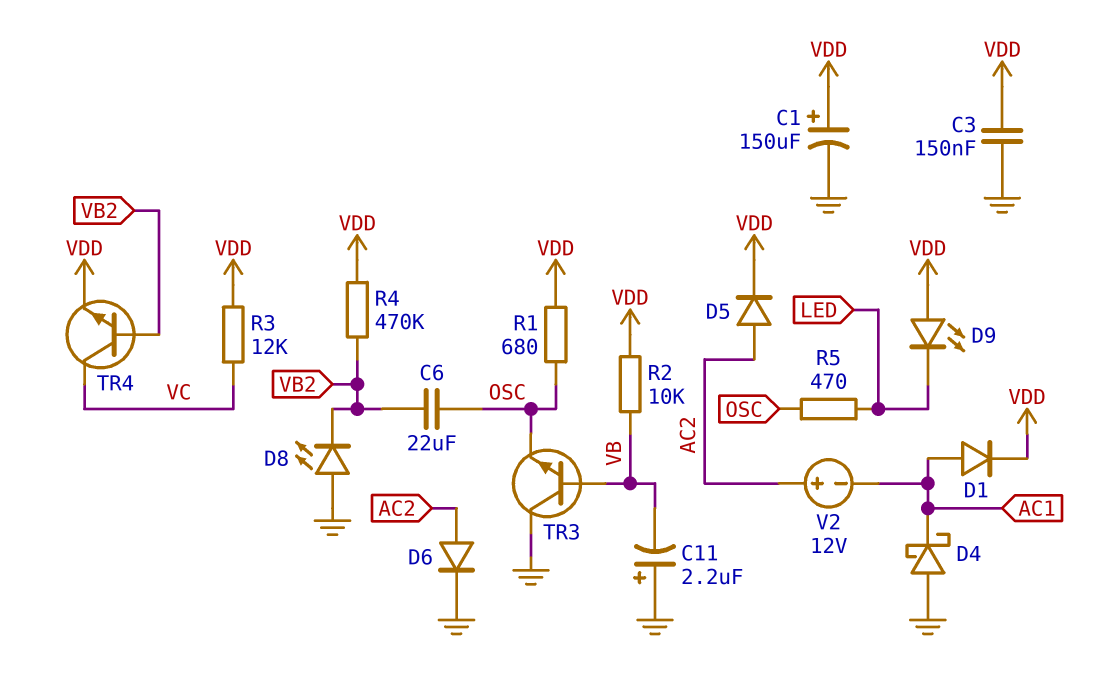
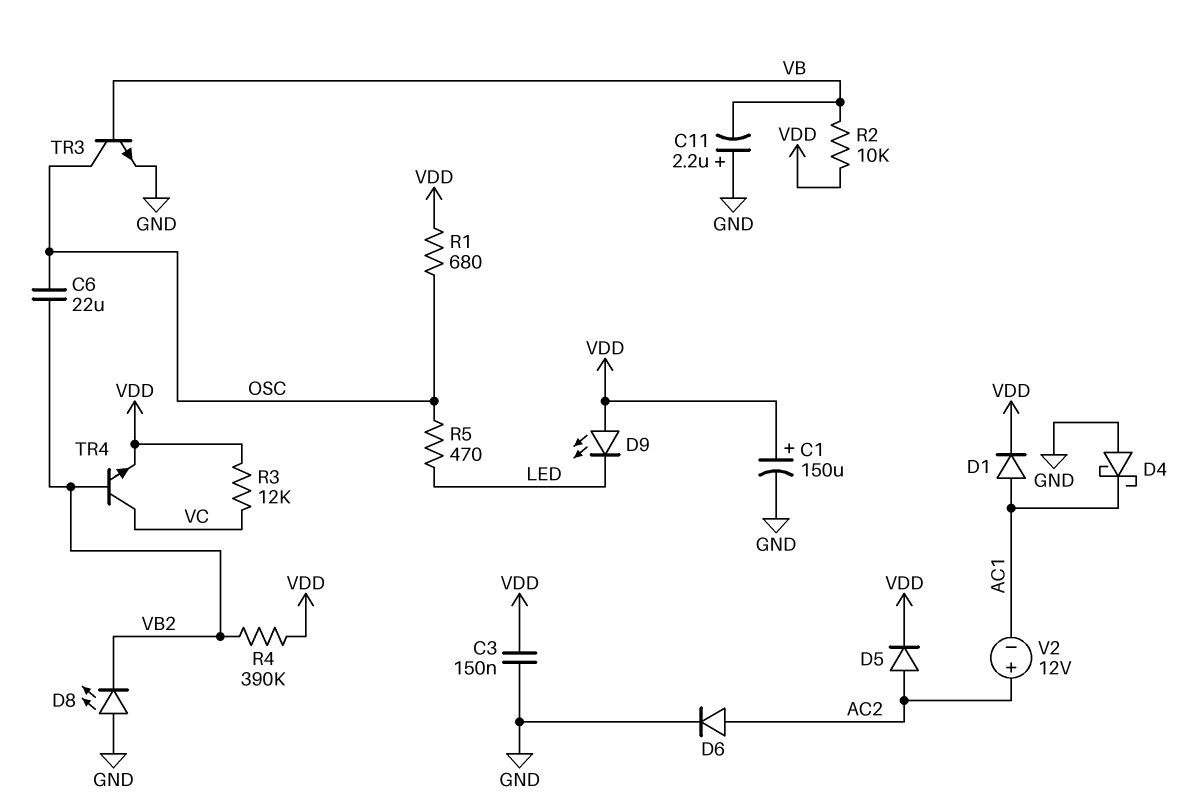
R4: 470k (VB2, VDD) -> 390k (VB2, VDD)
TR3: NPN (B VB, C GND, E OSC) -> NPN (B VB, C OSC, E GND)

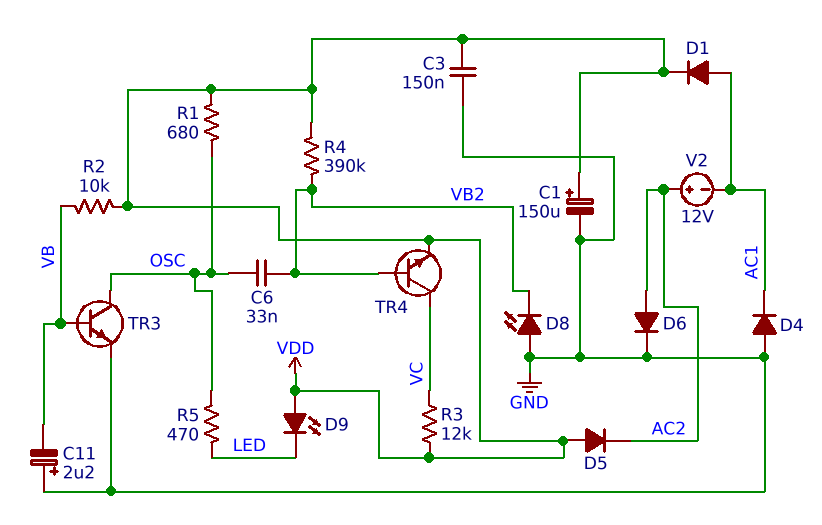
C6: 22uF (OSC, VB2) -> 33nF (OSC, VB2)
D4: schottky (A GND, K AC1) -> diode (A GND, K AC1)
D5: diode (A AC2, K VDD) -> diode (A VDD, K AC2)

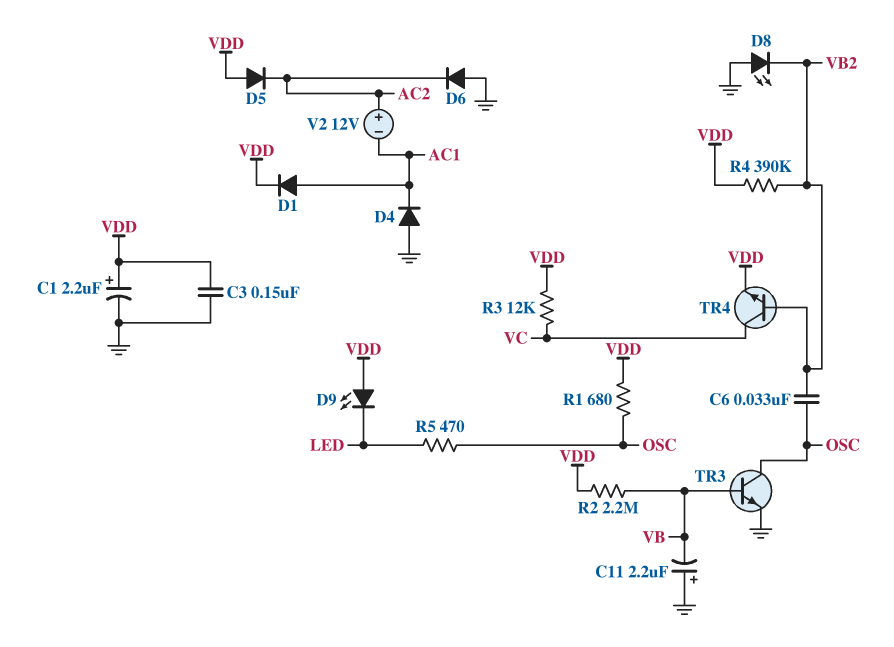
C1: 150uF (plus VDD, minus GND) -> 2.2uF (plus VDD, minus GND)
D6: diode (A AC2, K GND) -> diode (A GND, K AC2)
R2: 10k (VB, VDD) -> 2.2M (VB, VDD)

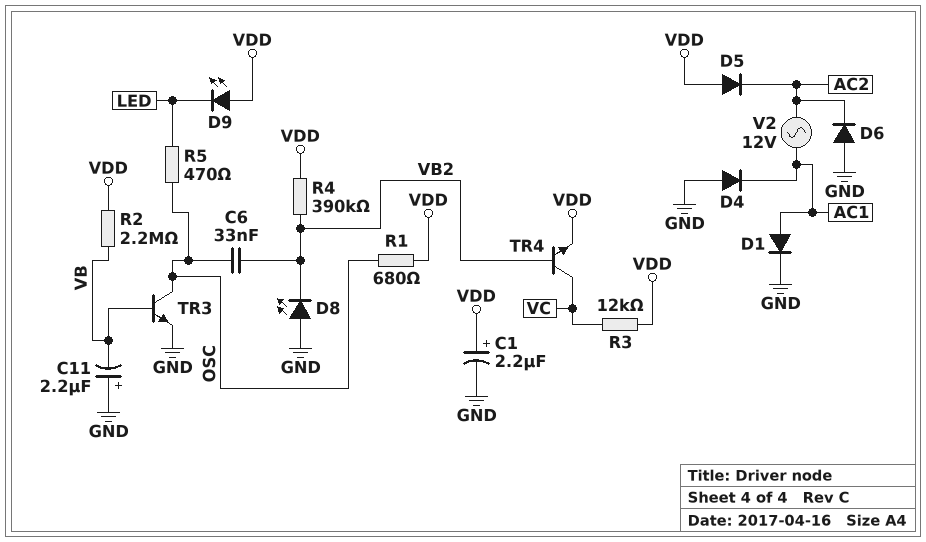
C3: 150nF (GND, VDD) -> none
D1: diode (A AC1, K VDD) -> diode (A AC1, K GND)
V2: 12V (plus AC2, minus AC1) -> AC 12V (AC1, AC2)

